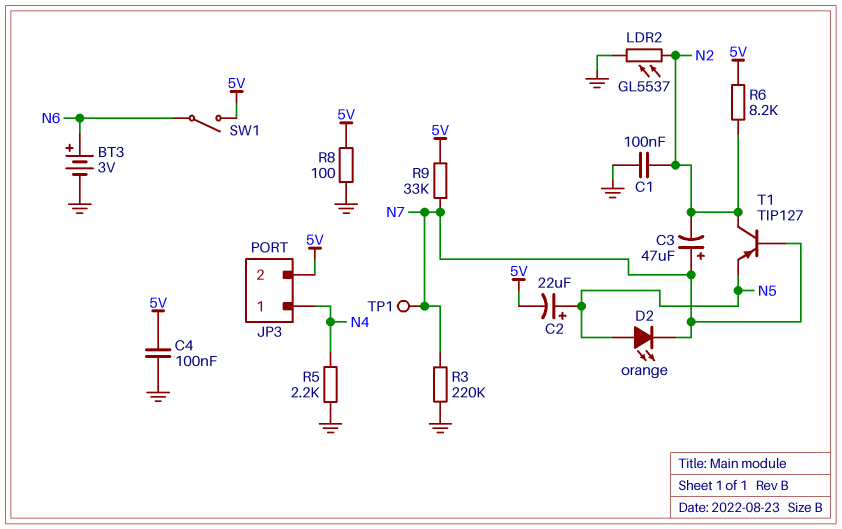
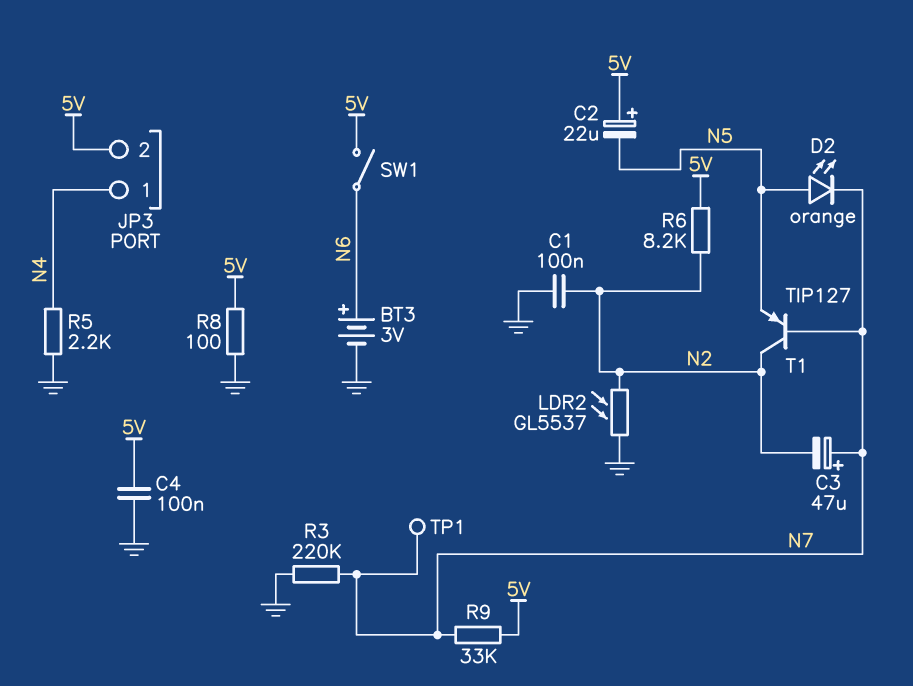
C2: 22uF (plus N5, minus 5V) -> 22uF (plus 5V, minus N5)

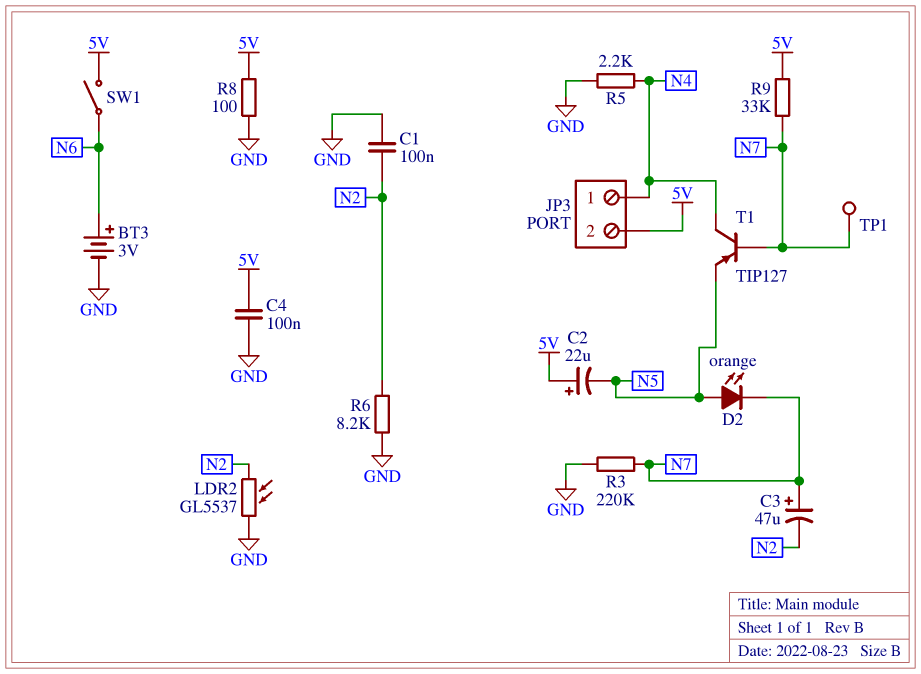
R6: 8.2k (5V, N2) -> 8.2k (GND, N2)
T1: PNP TIP127 (B N7, C N2, E N5) -> PNP TIP127 (B N7, C N4, E N5)

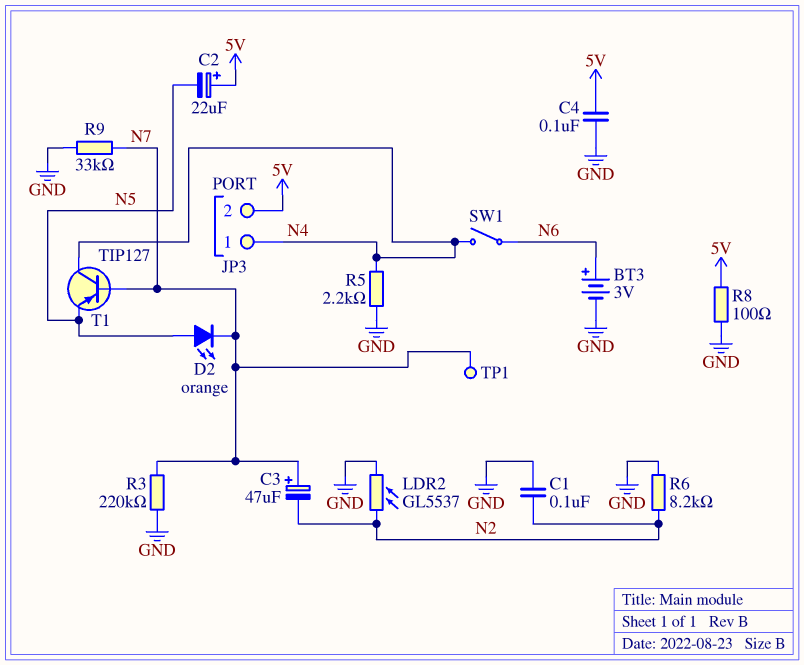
R9: 33k (5V, N7) -> 33k (GND, N7)
SW1: switch (5V, N6) -> switch (N4, N6)

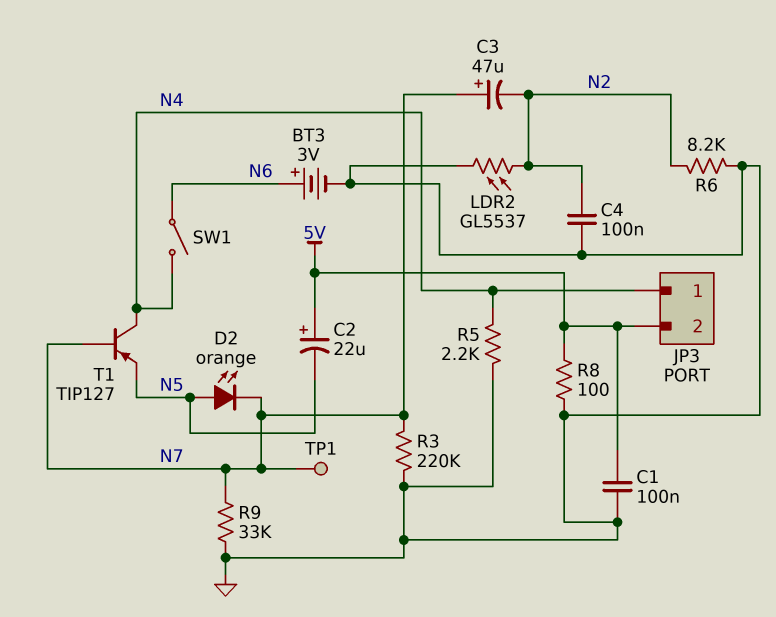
C1: 100nF (GND, N2) -> 100nF (5V, GND)
C4: 100nF (5V, GND) -> 100nF (GND, N2)

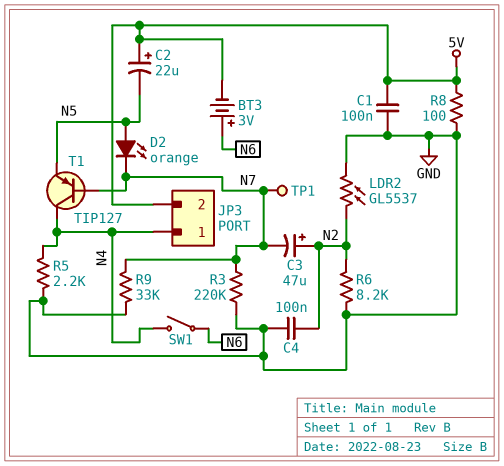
BT3: 3V (plus N6, minus GND) -> 3V (plus N6, minus 5V)
C3: 47uF (plus N7, minus N2) -> 47uF (plus N2, minus N7)

